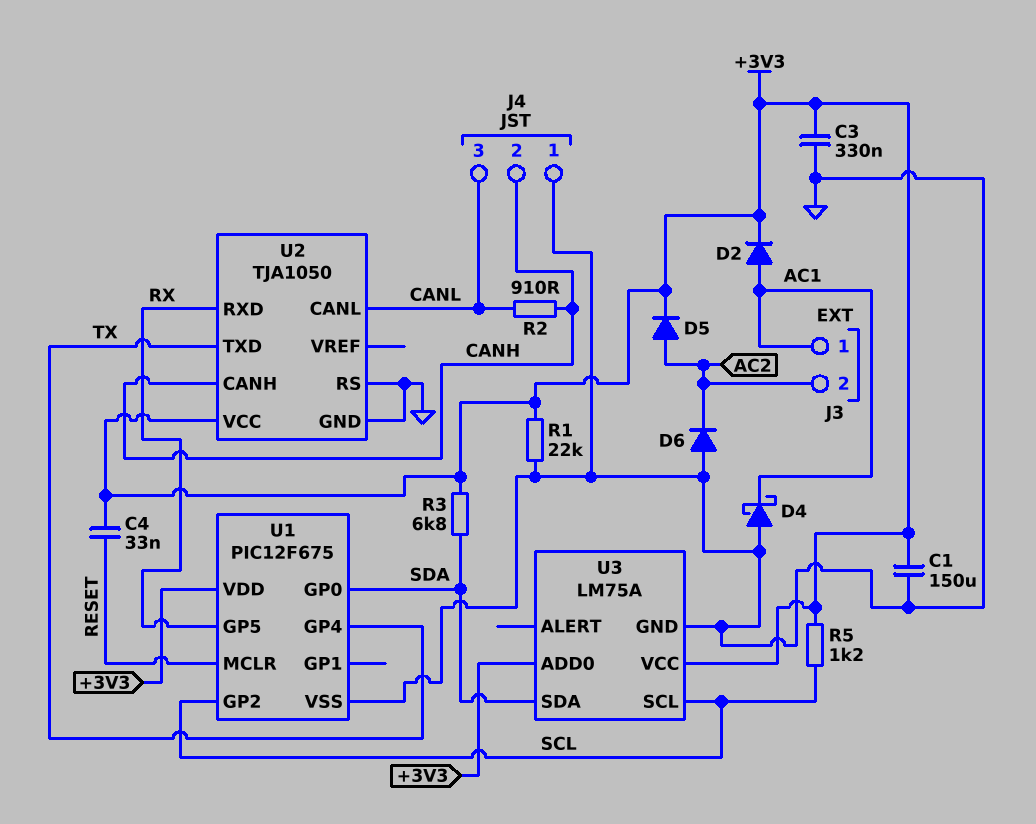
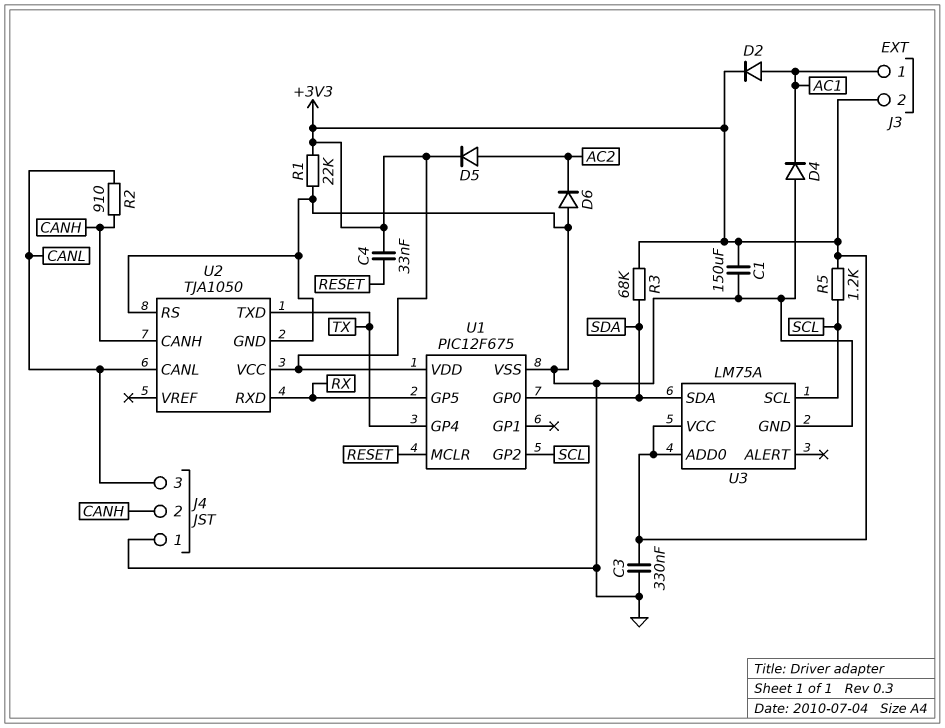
D4: schottky (A GND, K AC1) -> diode (A GND, K AC1)
J3 pin 2: AC2 -> +3V3
R3: 6.8k (+3V3, SDA) -> 68k (+3V3, SDA)

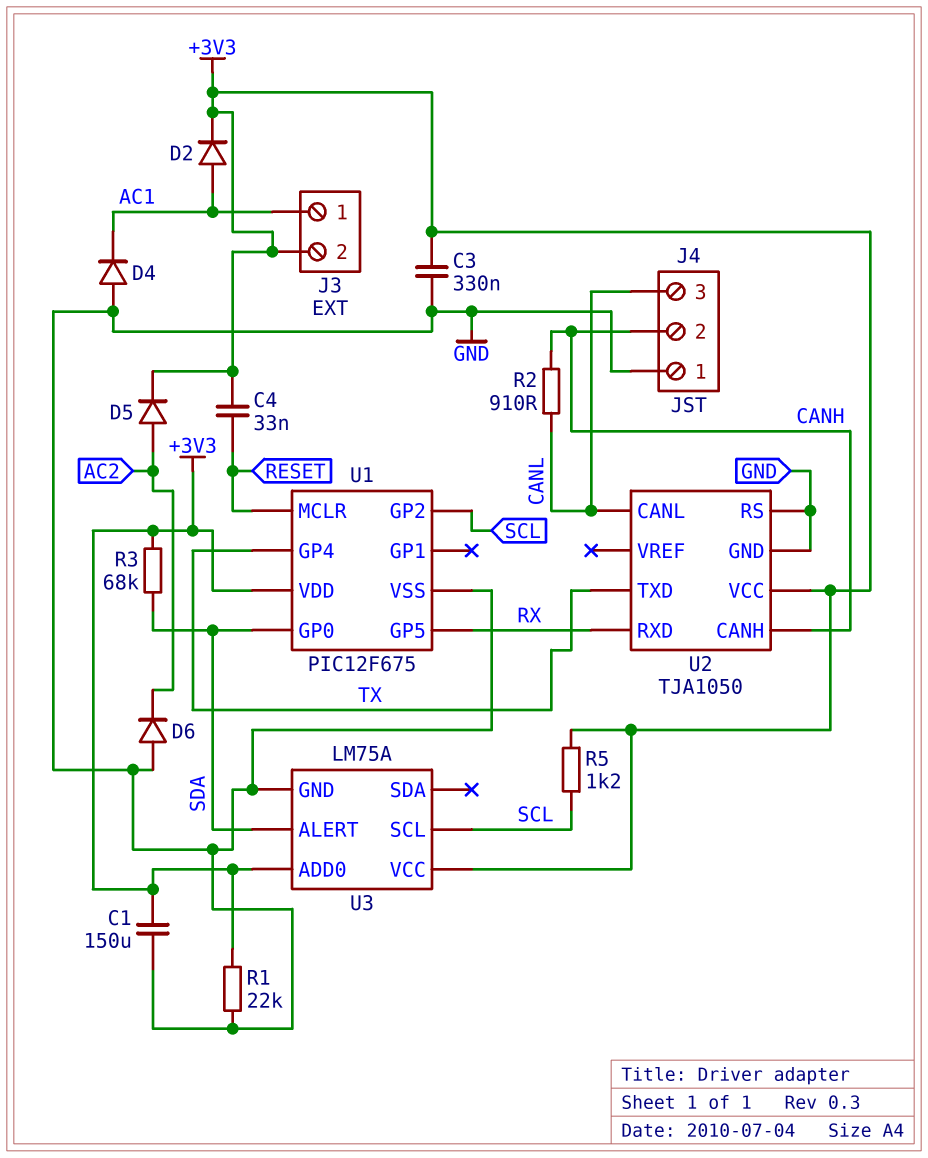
U3 pin ALERT: none -> SDA
U3 pin SDA: SDA -> none

